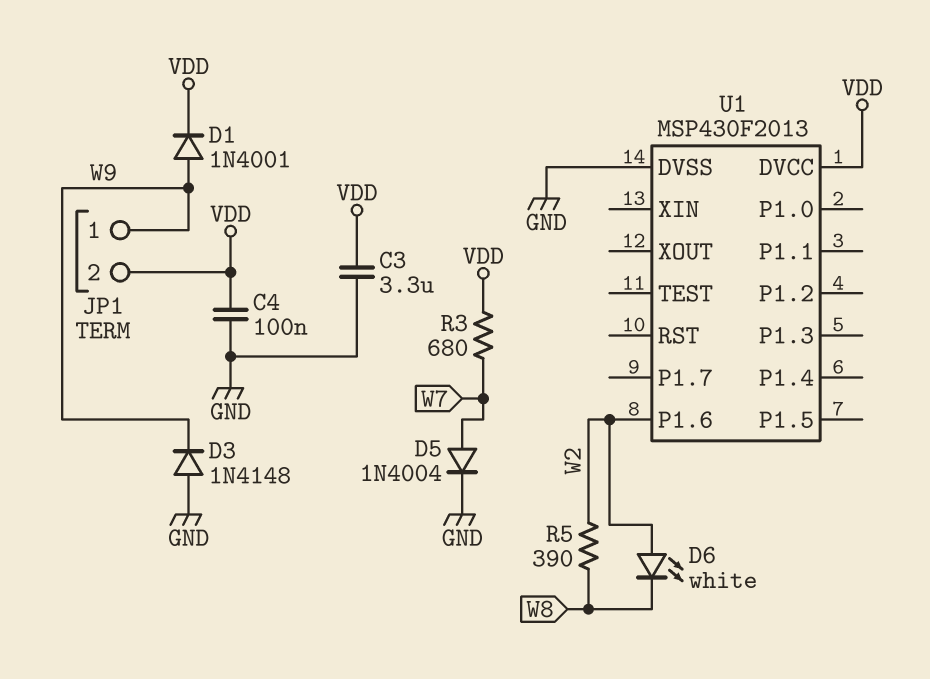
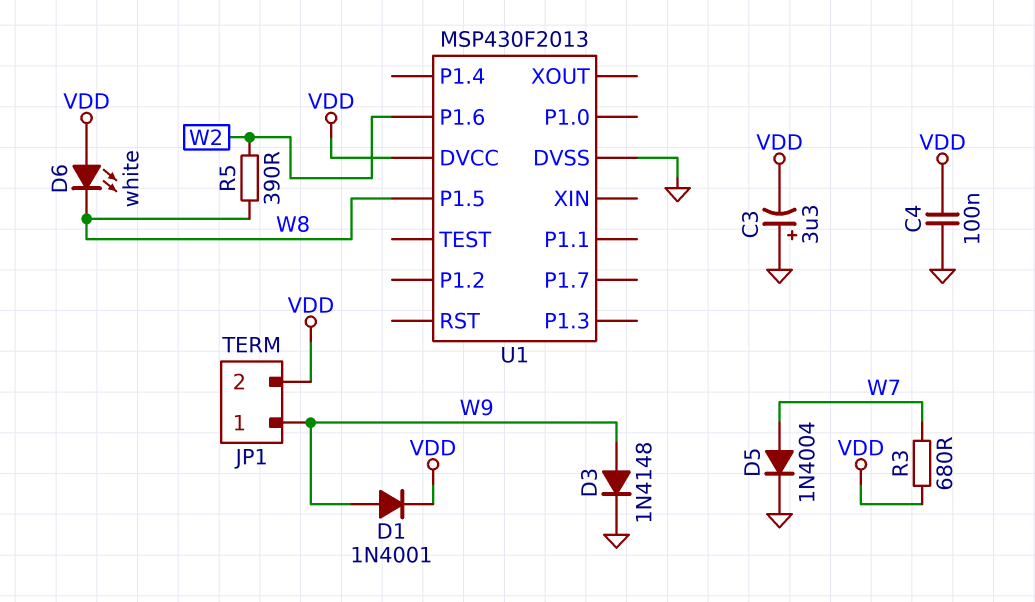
C3: 3.3uF (GND, VDD) -> 3.3uF (plus GND, minus VDD)
D3: diode 1N4148 (A GND, K W9) -> diode 1N4148 (A W9, K GND)
D6: LED white (A W2, K W8) -> LED white (A VDD, K W8)
U1 pin P1.5: none -> W8

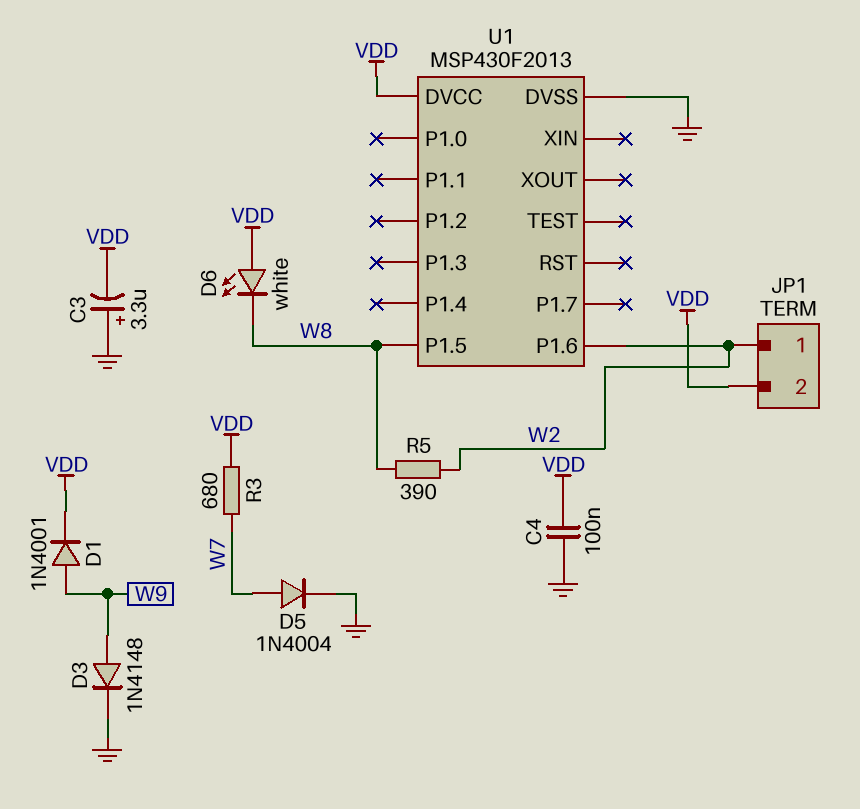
JP1 pin 1: W9 -> W2

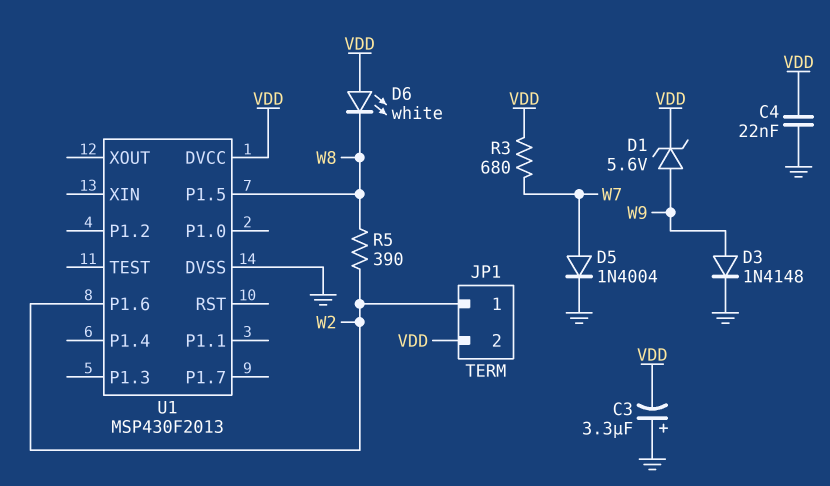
C4: 100nF (GND, VDD) -> 22nF (GND, VDD)
D1: diode 1N4001 (A W9, K VDD) -> zener 5.6V (A W9, K VDD)

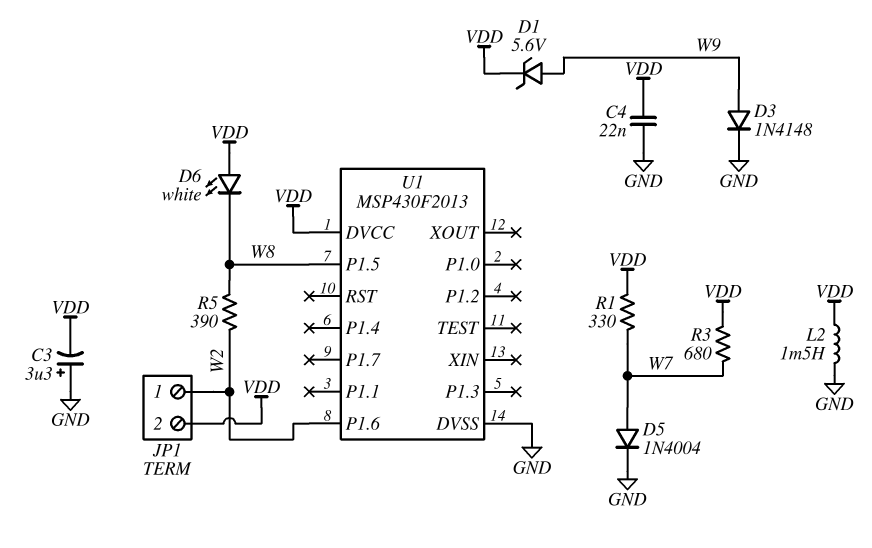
L2: none -> 1.5mH (GND, VDD)
R1: none -> 330 (VDD, W7)

